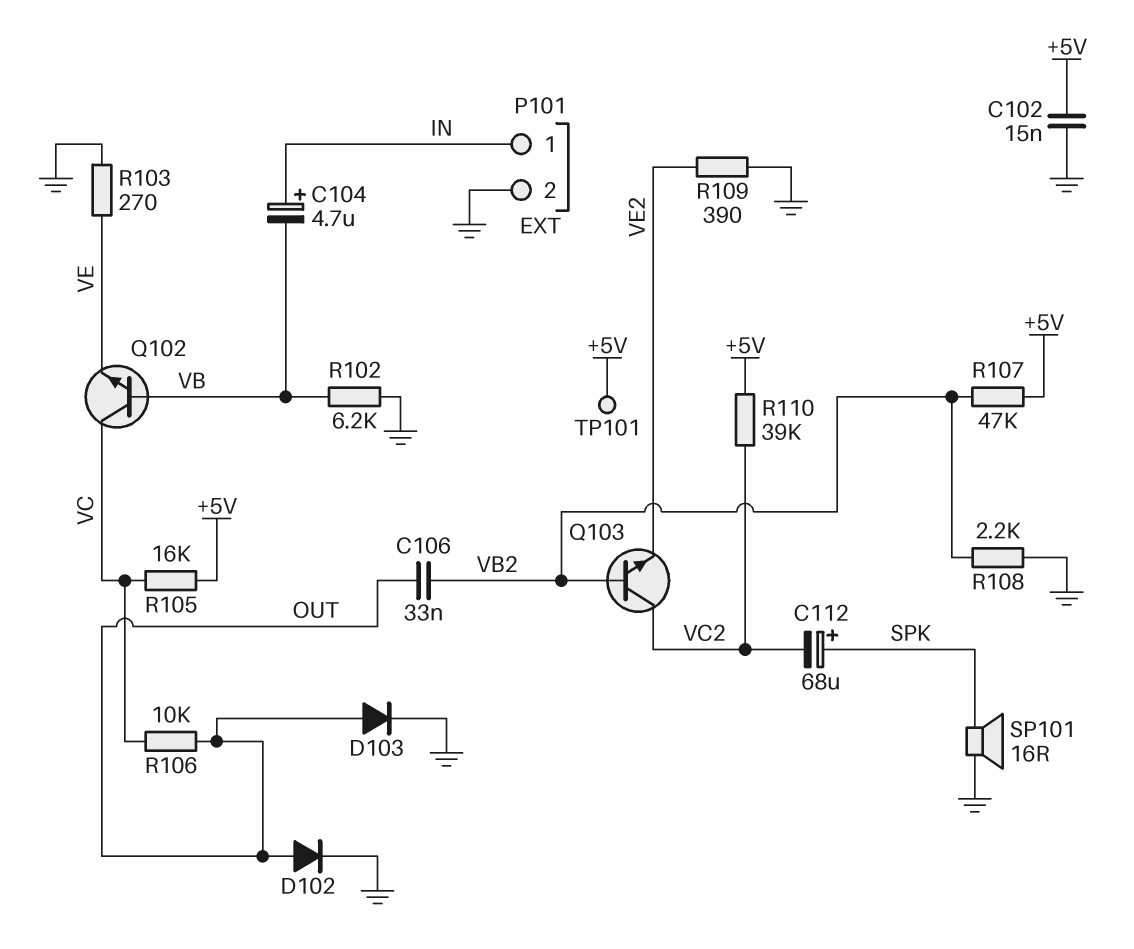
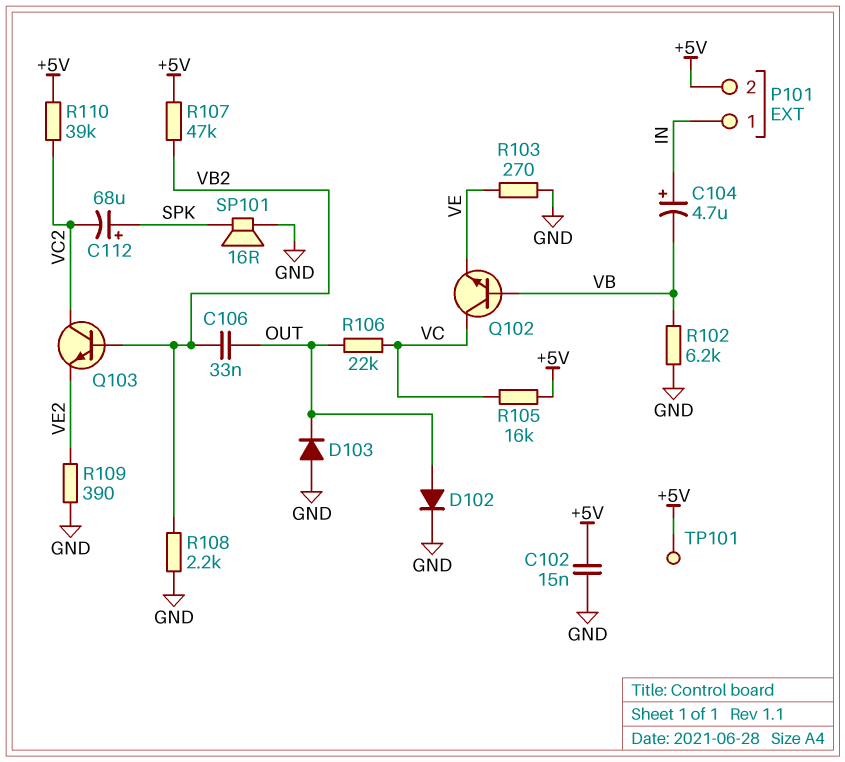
D103: diode (A OUT, K GND) -> diode (A GND, K OUT)
P101 pin 2: GND -> +5V
R106: 10k (OUT, VC) -> 22k (OUT, VC)

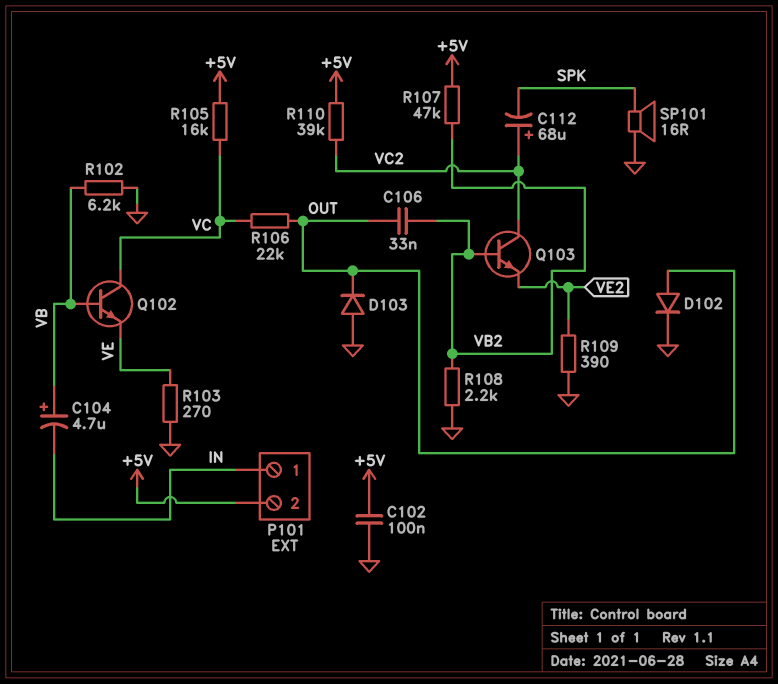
C102: 15nF (+5V, GND) -> 100nF (+5V, GND)
C104: 4.7uF (plus IN, minus VB) -> 4.7uF (plus VB, minus IN)
C112: 68uF (plus SPK, minus VC2) -> 68uF (plus VC2, minus SPK)
TP101: test point (+5V) -> none

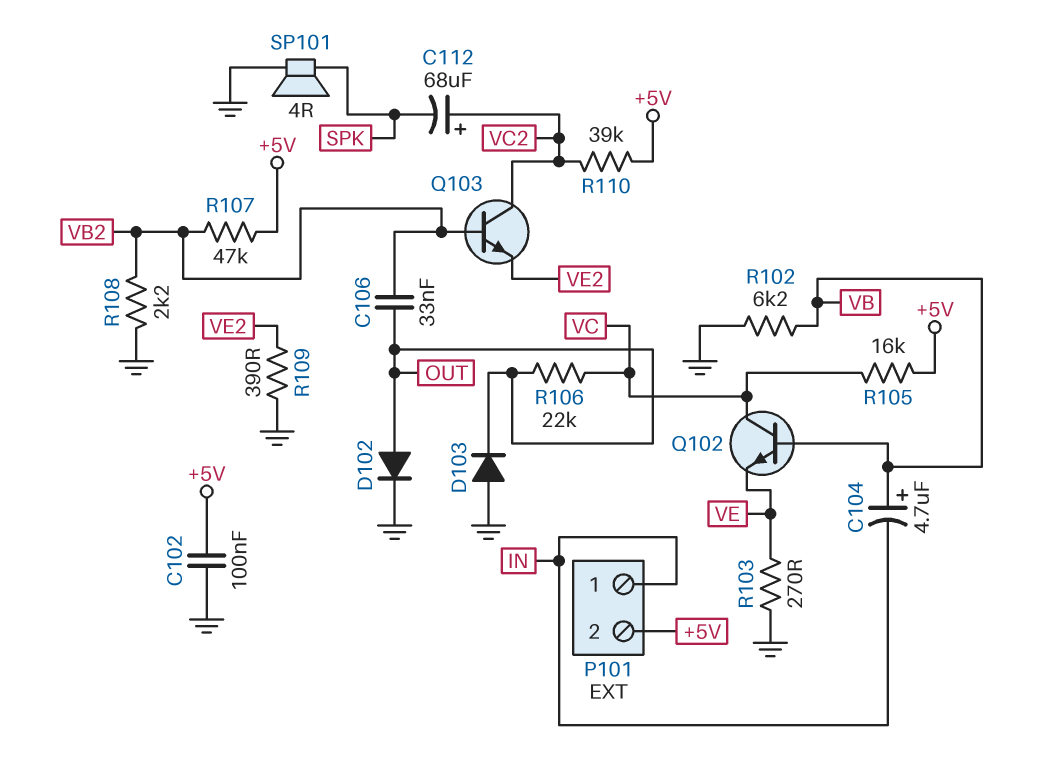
SP101: speaker 16R (GND, SPK) -> speaker 4R (GND, SPK)

